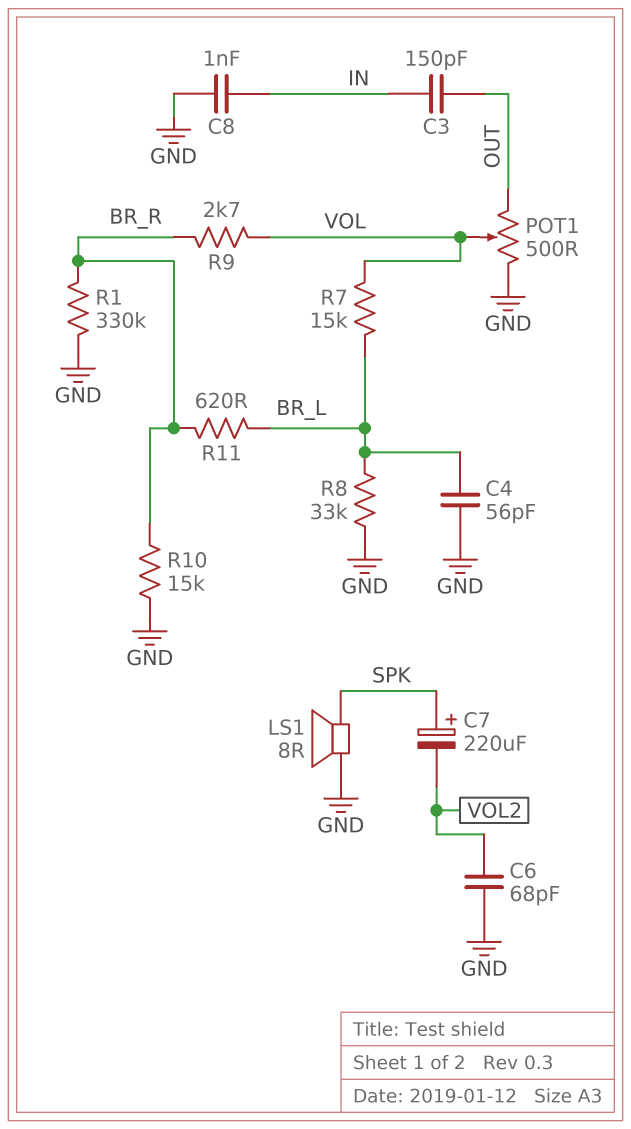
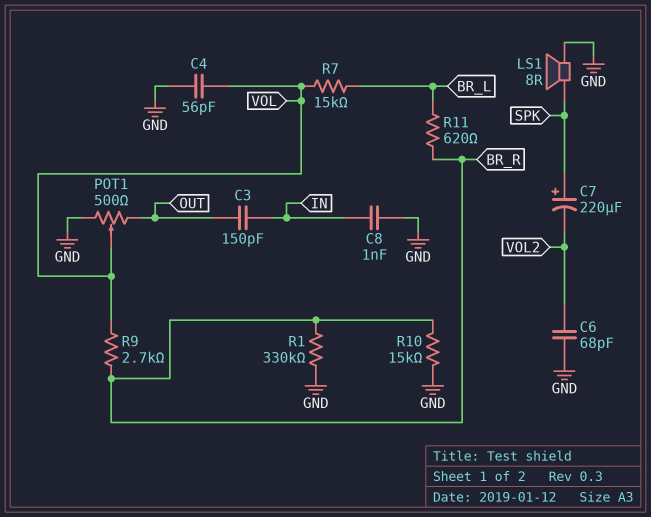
C4: 56pF (BR_L, GND) -> 56pF (GND, VOL)
R8: 33k (BR_L, GND) -> none

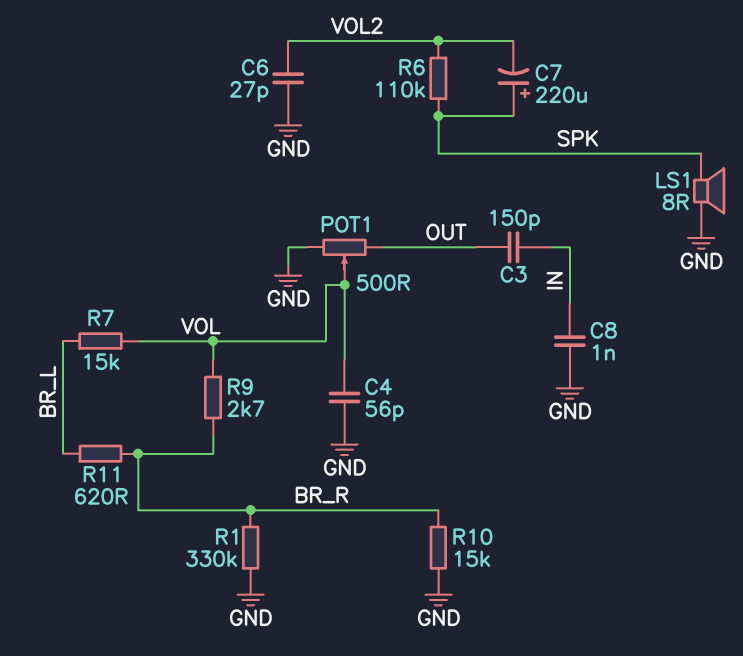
C6: 68pF (GND, VOL2) -> 27pF (GND, VOL2)
R6: none -> 110k (SPK, VOL2)

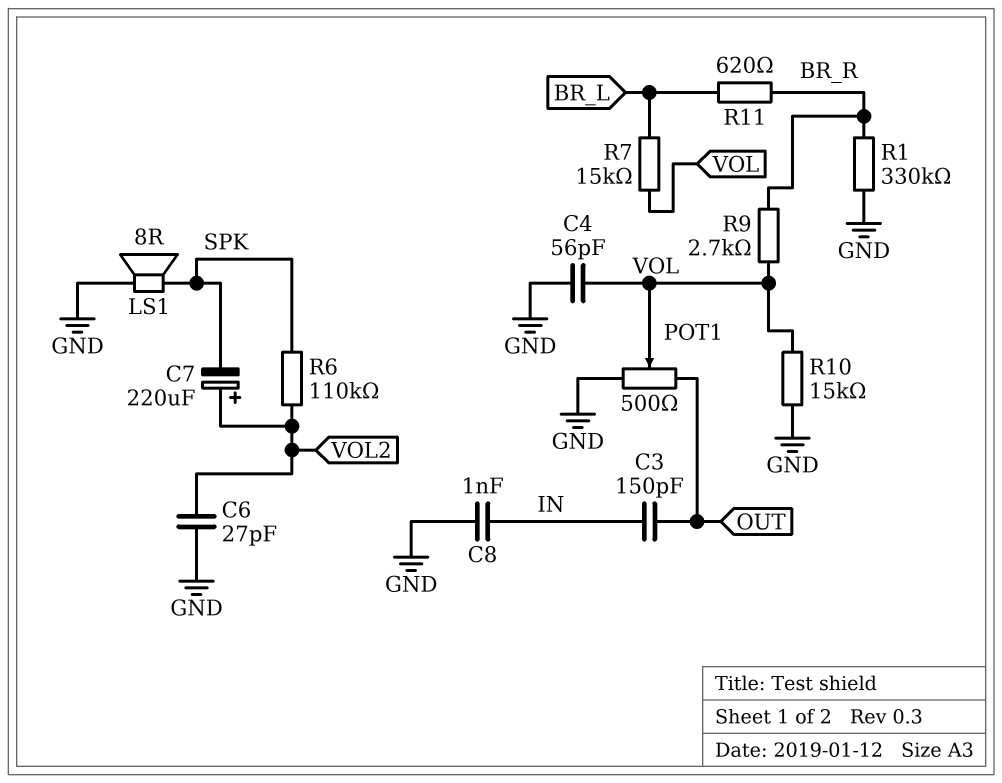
C7: 220uF (plus SPK, minus VOL2) -> 220uF (plus VOL2, minus SPK)
R10: 15k (BR_R, GND) -> 15k (GND, VOL)

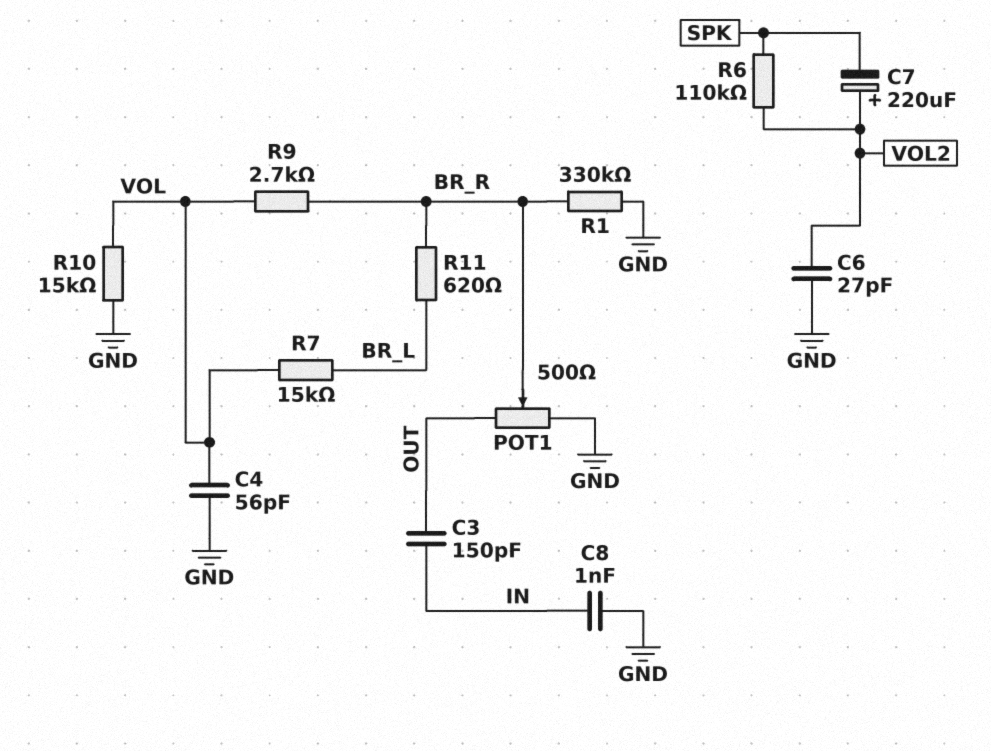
LS1: speaker 8R (GND, SPK) -> none
POT1: 500 (GND, OUT, wiper VOL) -> 500 (GND, OUT, wiper BR_R)

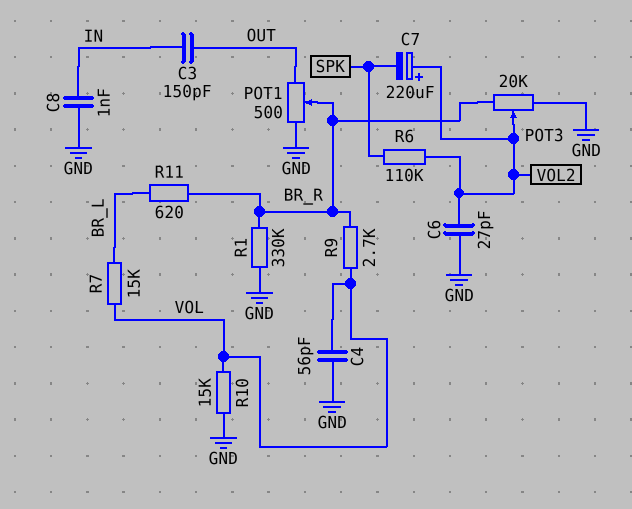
POT3: none -> 20k (BR_R, GND, wiper VOL2)

